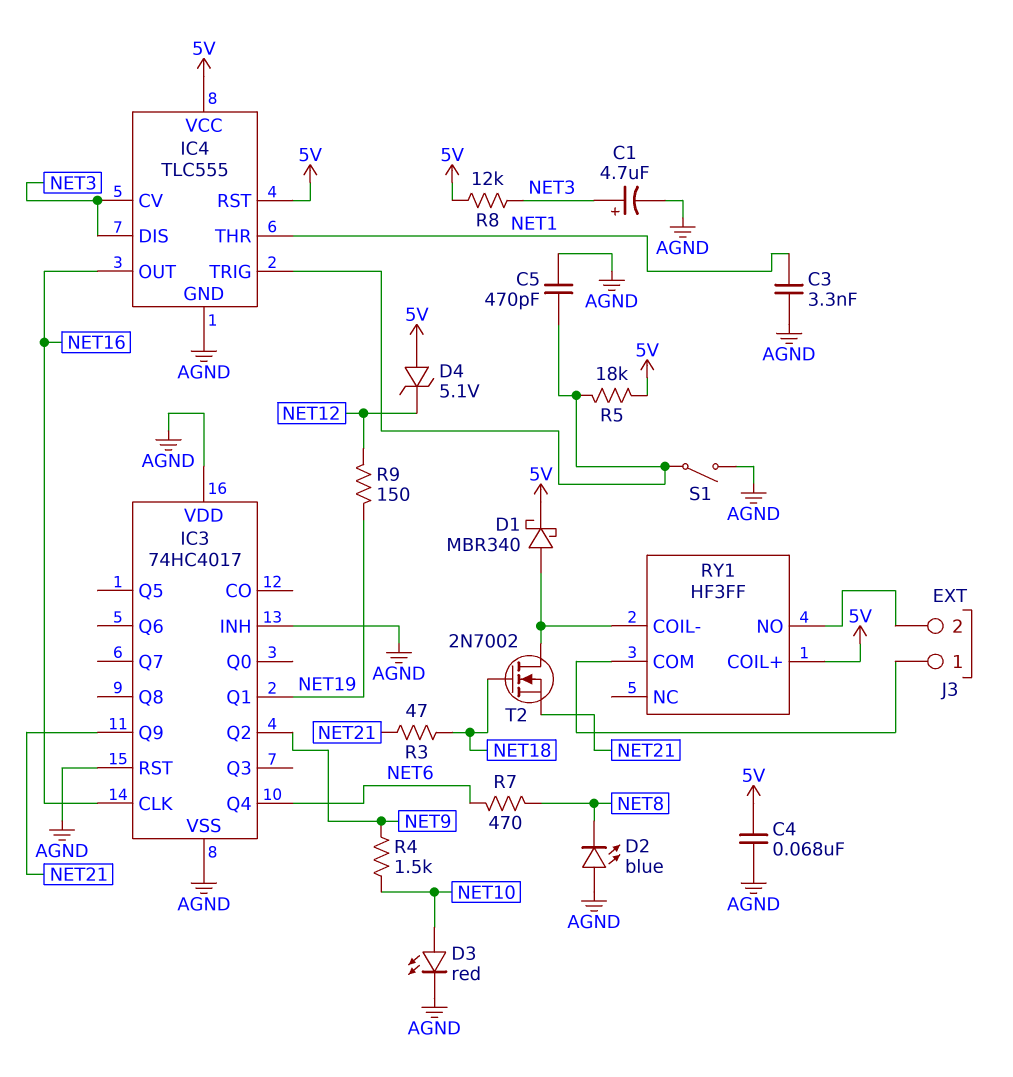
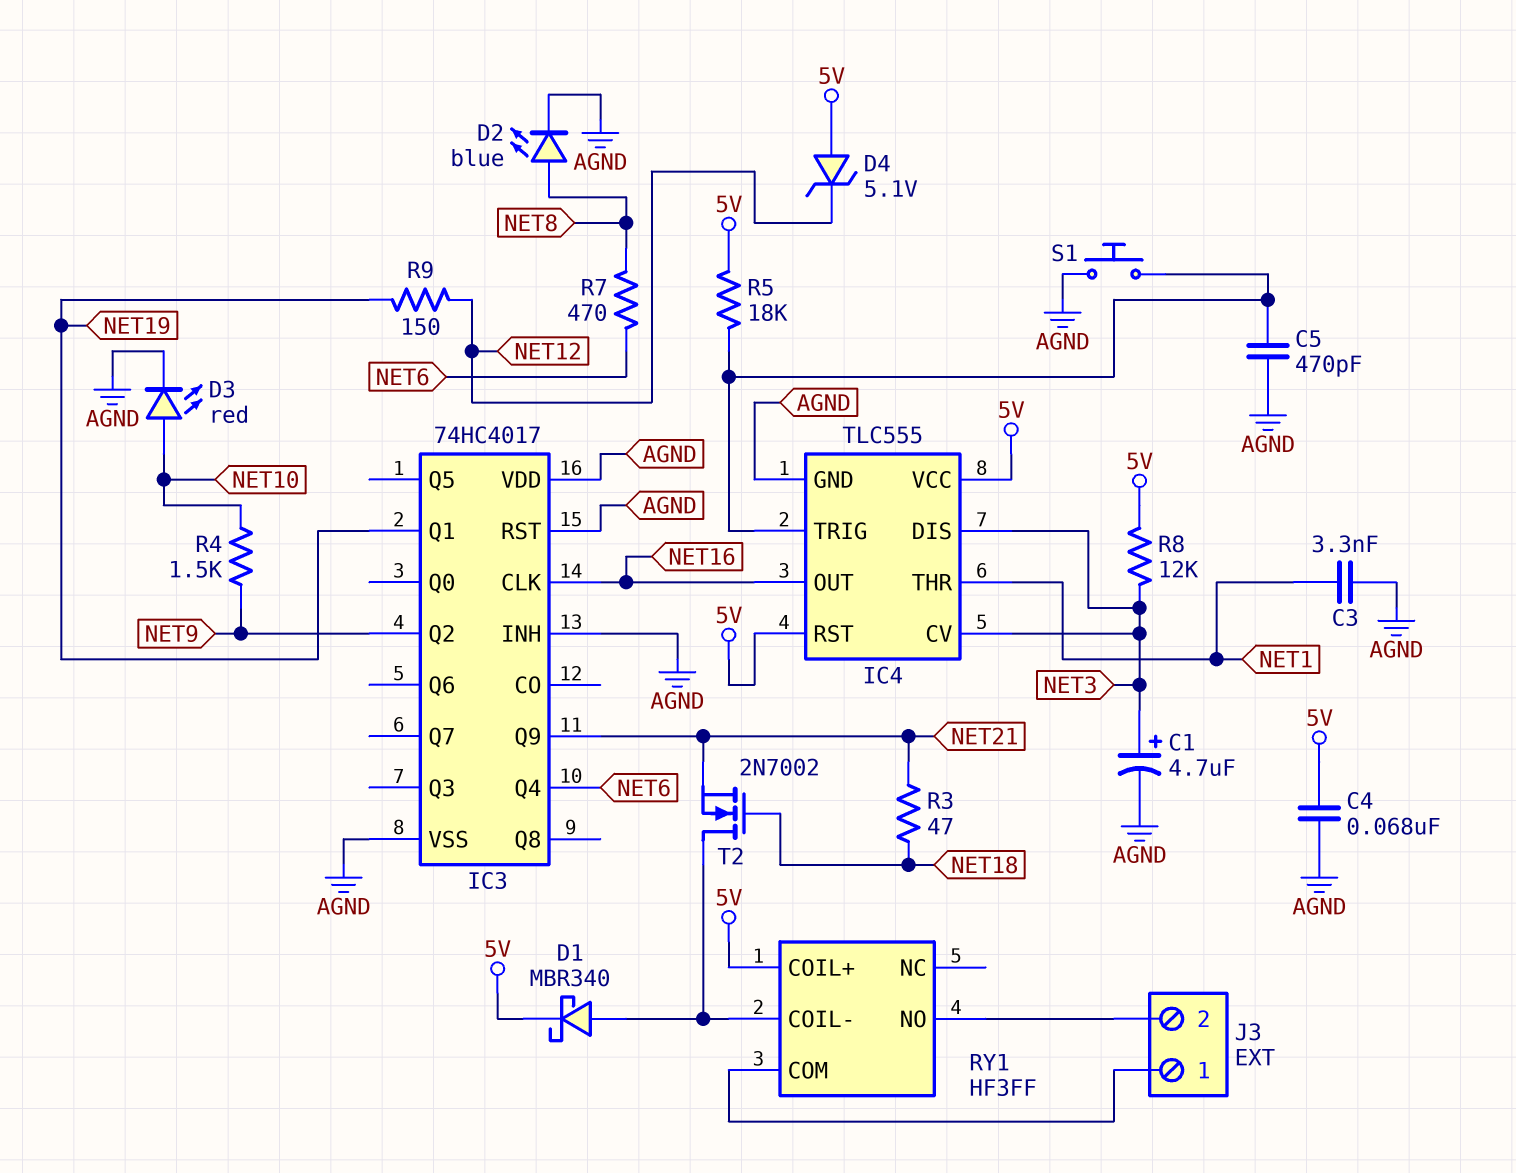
D2: LED blue (A AGND, K NET8) -> LED blue (A NET8, K AGND)
S1: switch (AGND, IC4/TRIG) -> button (AGND, IC4/TRIG)

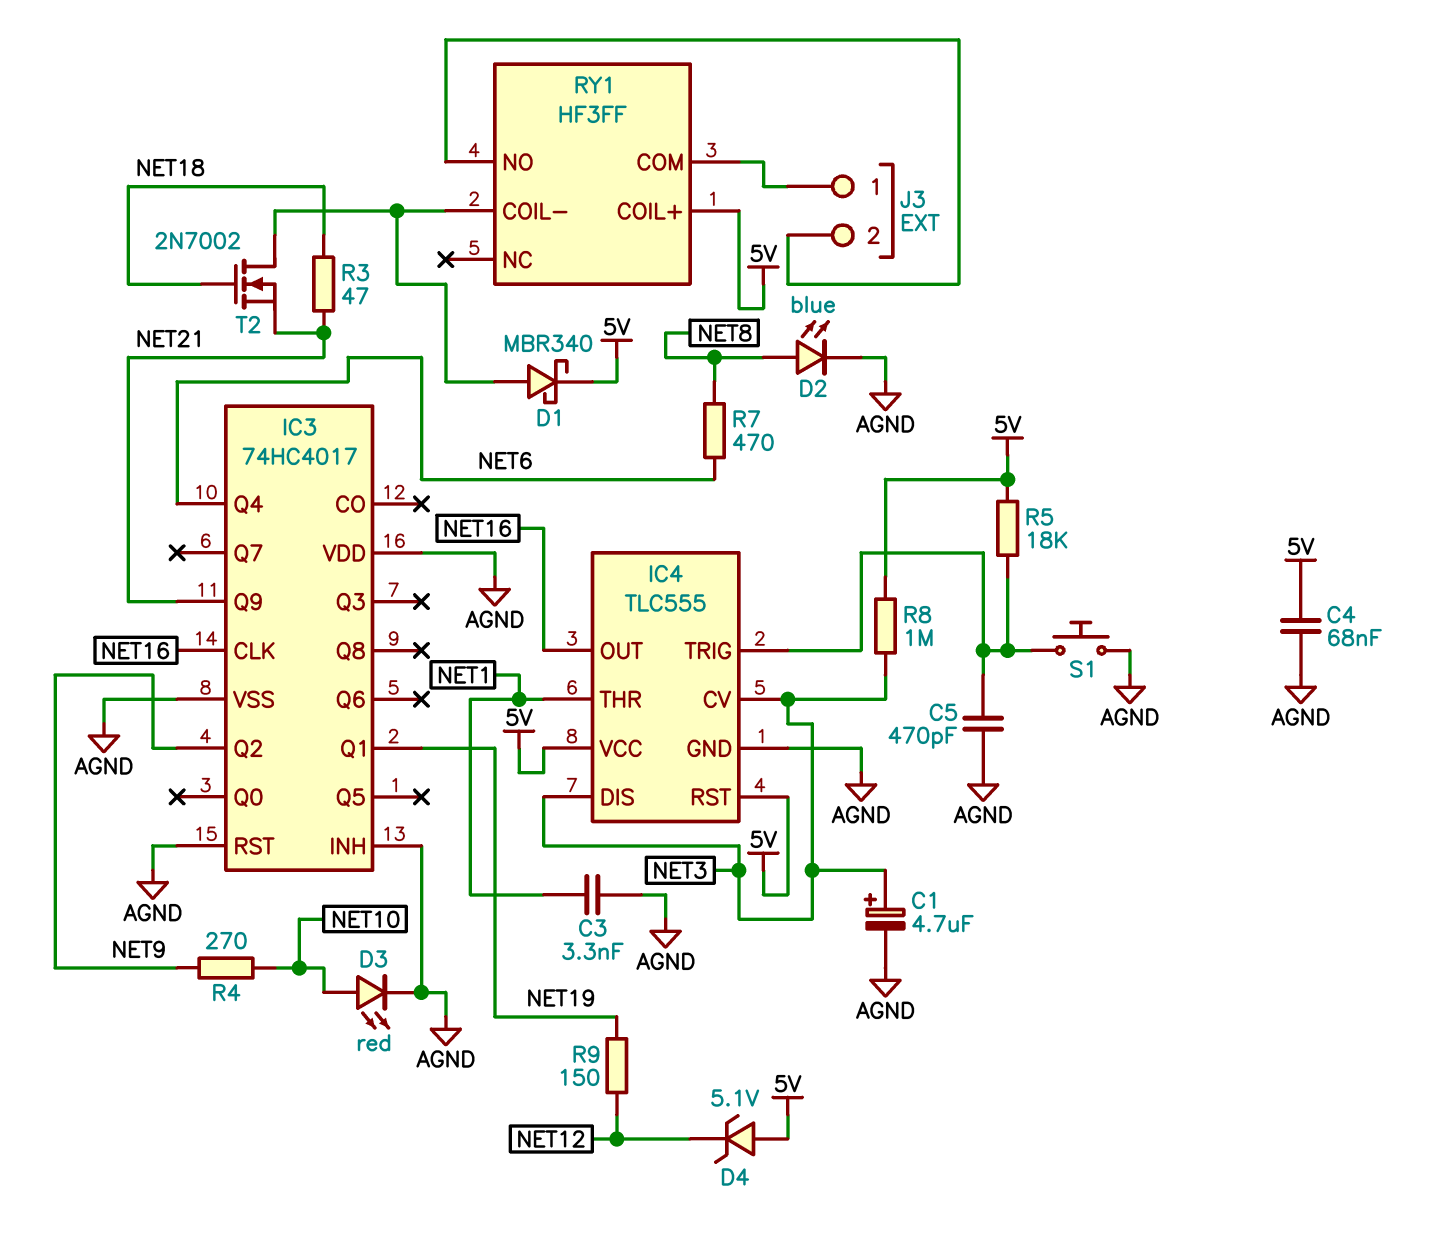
R4: 1.5k (NET9, NET10) -> 270 (NET9, NET10)
R8: 12k (5V, NET3) -> 1M (5V, NET3)

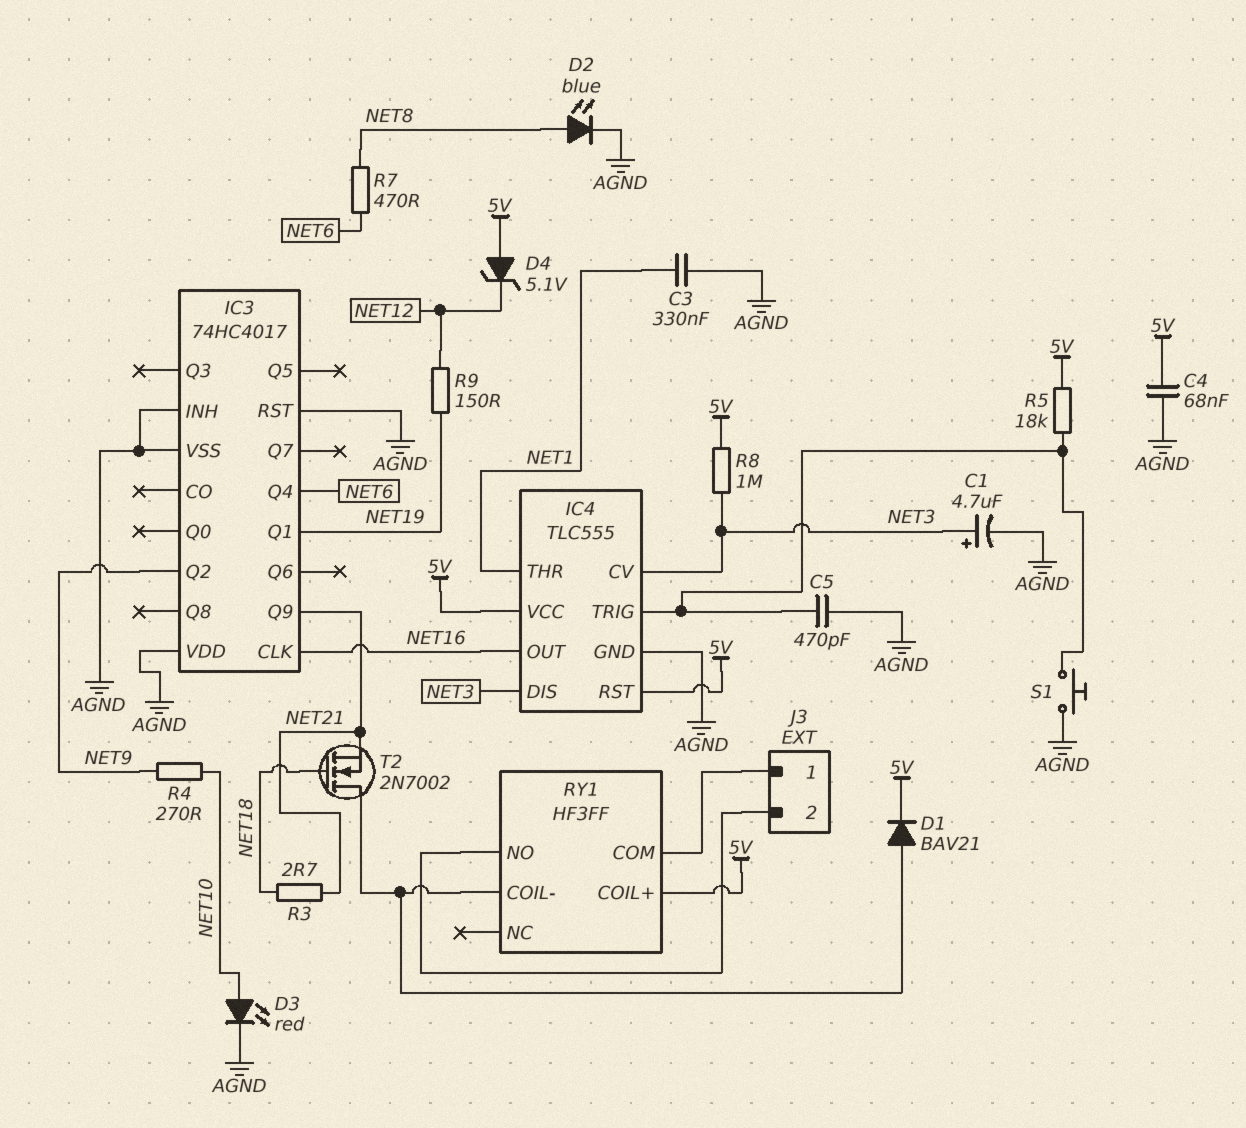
C3: 3.3nF (AGND, NET1) -> 330nF (AGND, NET1)
D1: schottky MBR340 (A RY1/COIL-, K 5V) -> diode BAV21 (A RY1/COIL-, K 5V)
R3: 47 (NET18, NET21) -> 2.7 (NET18, NET21)

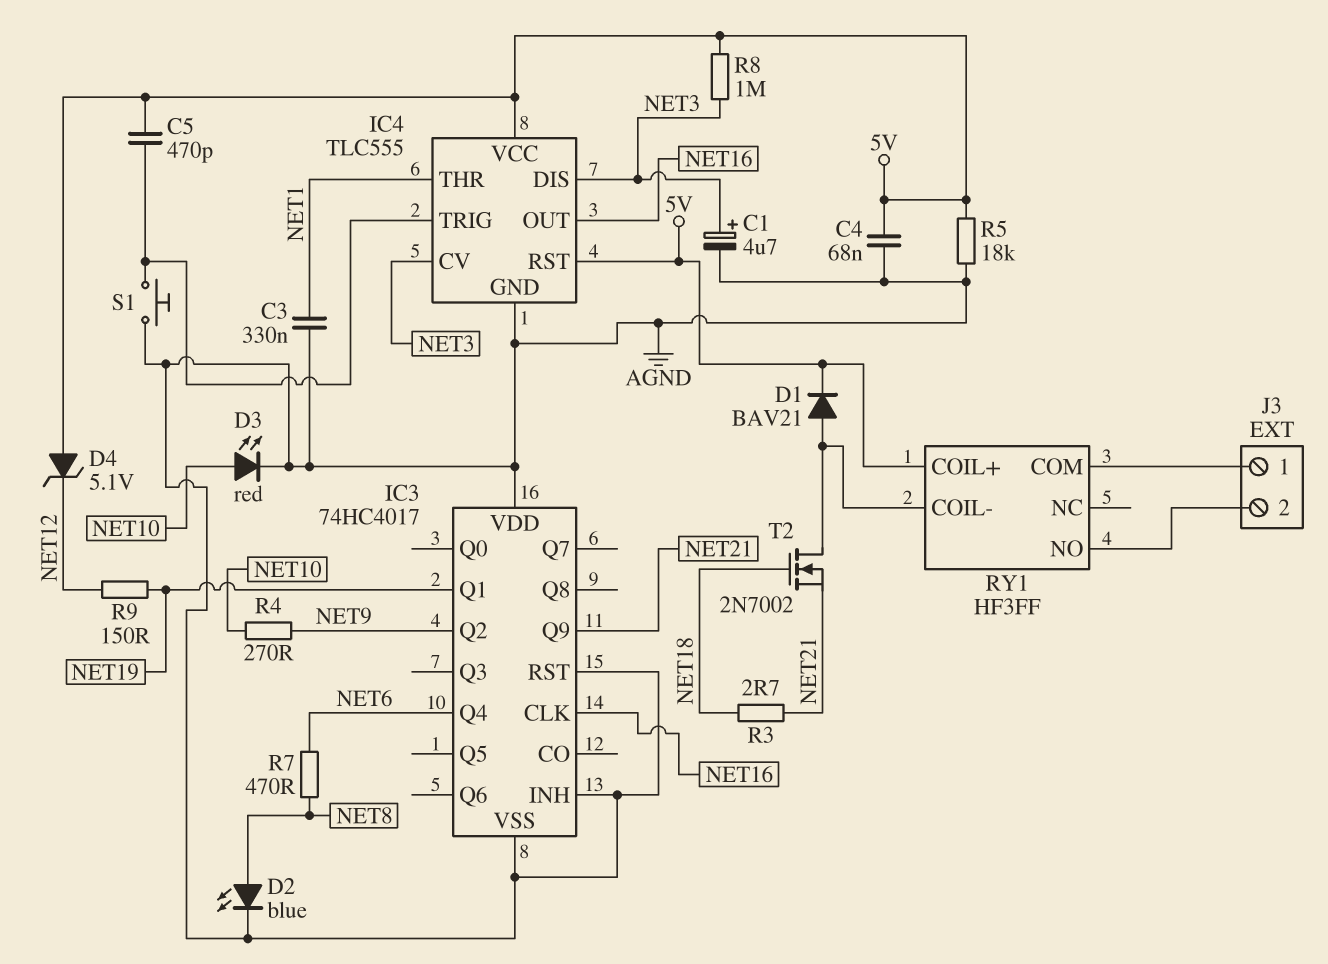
C5: 470pF (AGND, IC4/TRIG) -> 470pF (5V, IC4/TRIG)
R5: 18k (5V, IC4/TRIG) -> 18k (5V, AGND)

